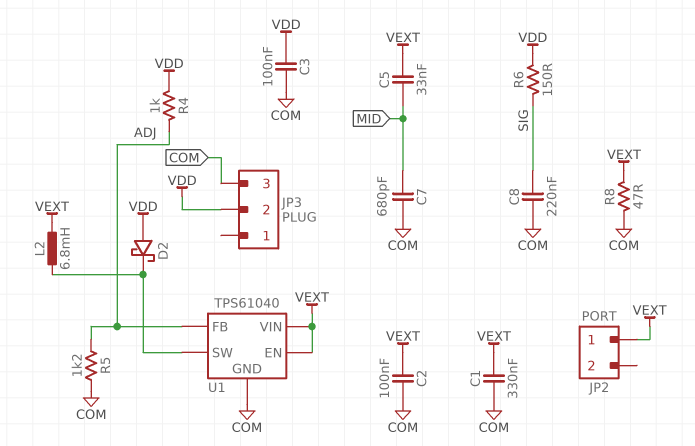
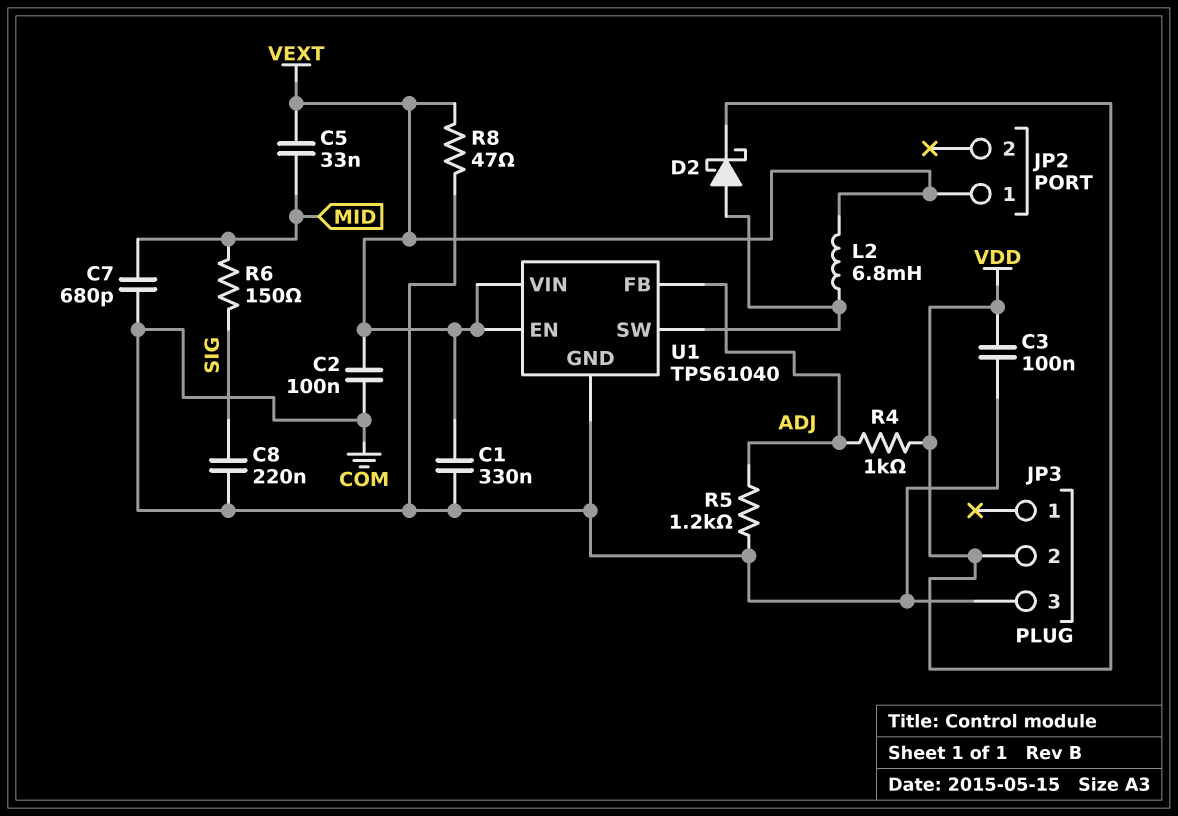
D2: schottky (A VDD, K U1/SW) -> schottky (A U1/SW, K VDD)
R6: 150 (SIG, VDD) -> 150 (MID, SIG)

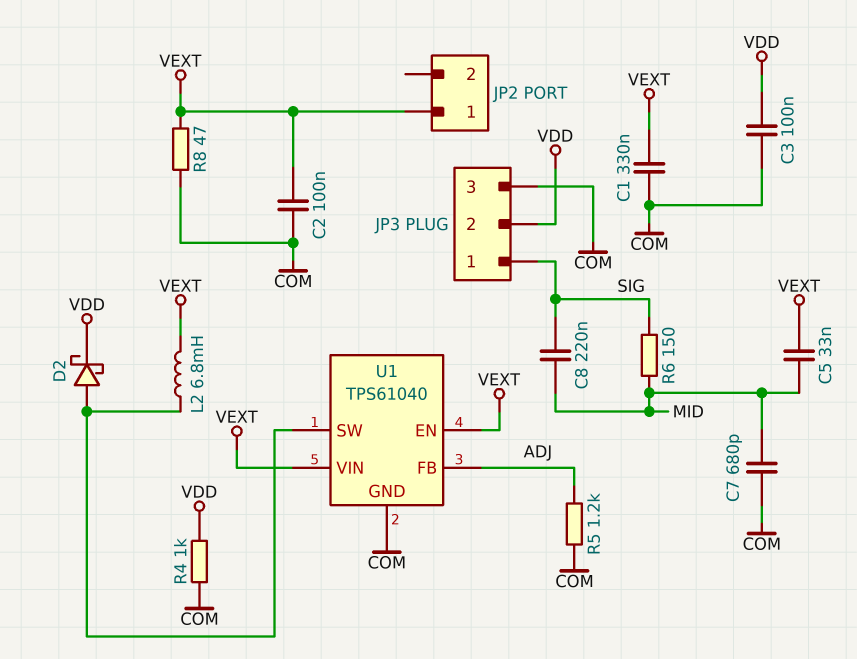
C8: 220nF (COM, SIG) -> 220nF (MID, SIG)
JP3 pin 1: none -> SIG
R4: 1k (ADJ, VDD) -> 1k (COM, VDD)

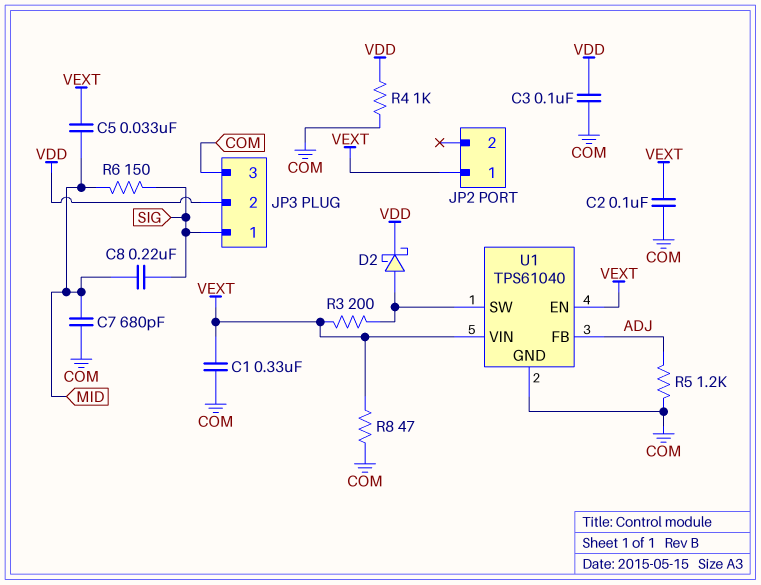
L2: 6.8mH (U1/SW, VEXT) -> none
R3: none -> 200 (U1/SW, VEXT)

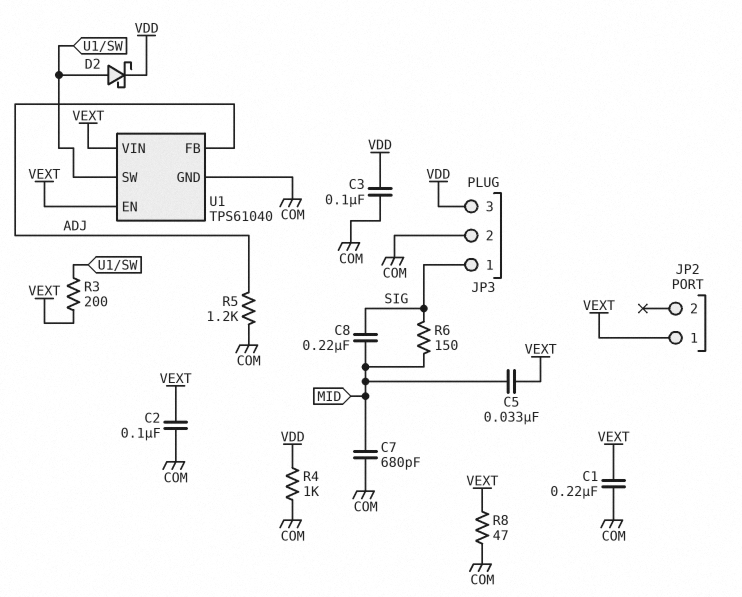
C1: 330nF (COM, VEXT) -> 220nF (COM, VEXT)
JP3 pin 2: VDD -> COM
JP3 pin 3: COM -> VDD

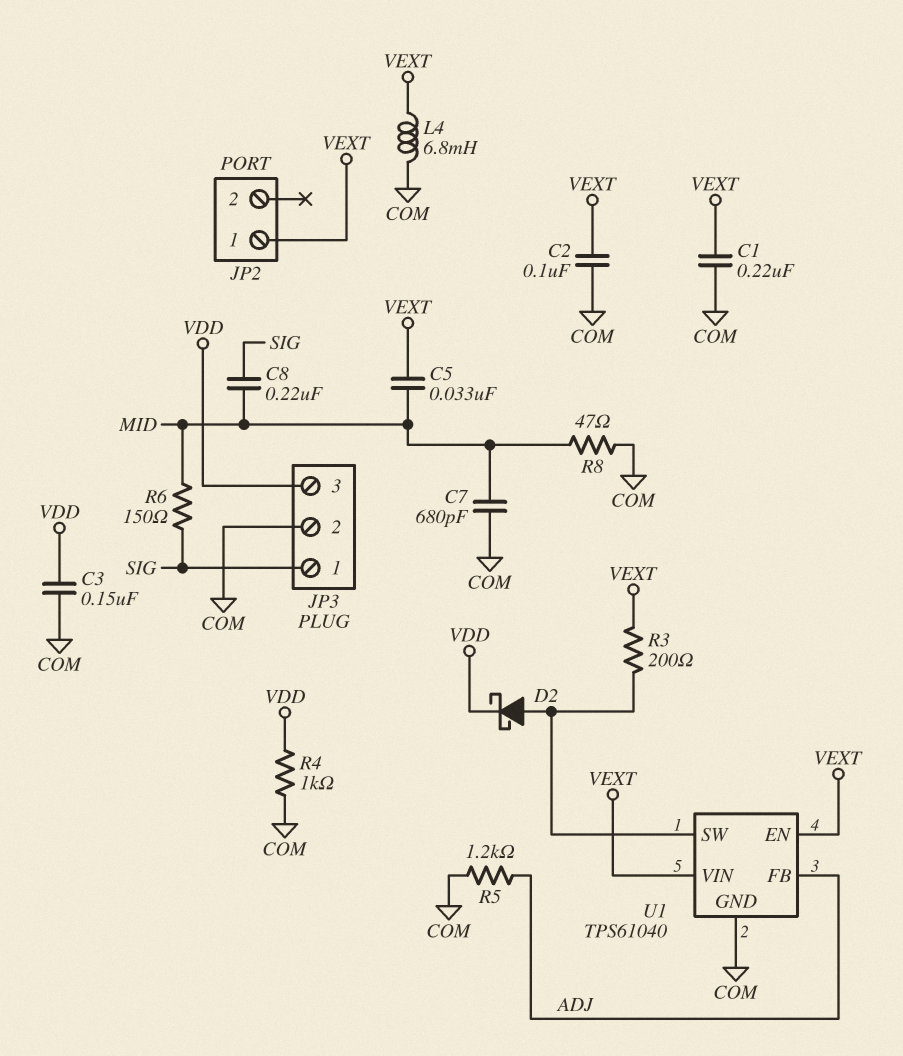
C3: 100nF (COM, VDD) -> 150nF (COM, VDD)
L4: none -> 6.8mH (COM, VEXT)
R8: 47 (COM, VEXT) -> 47 (COM, MID)

